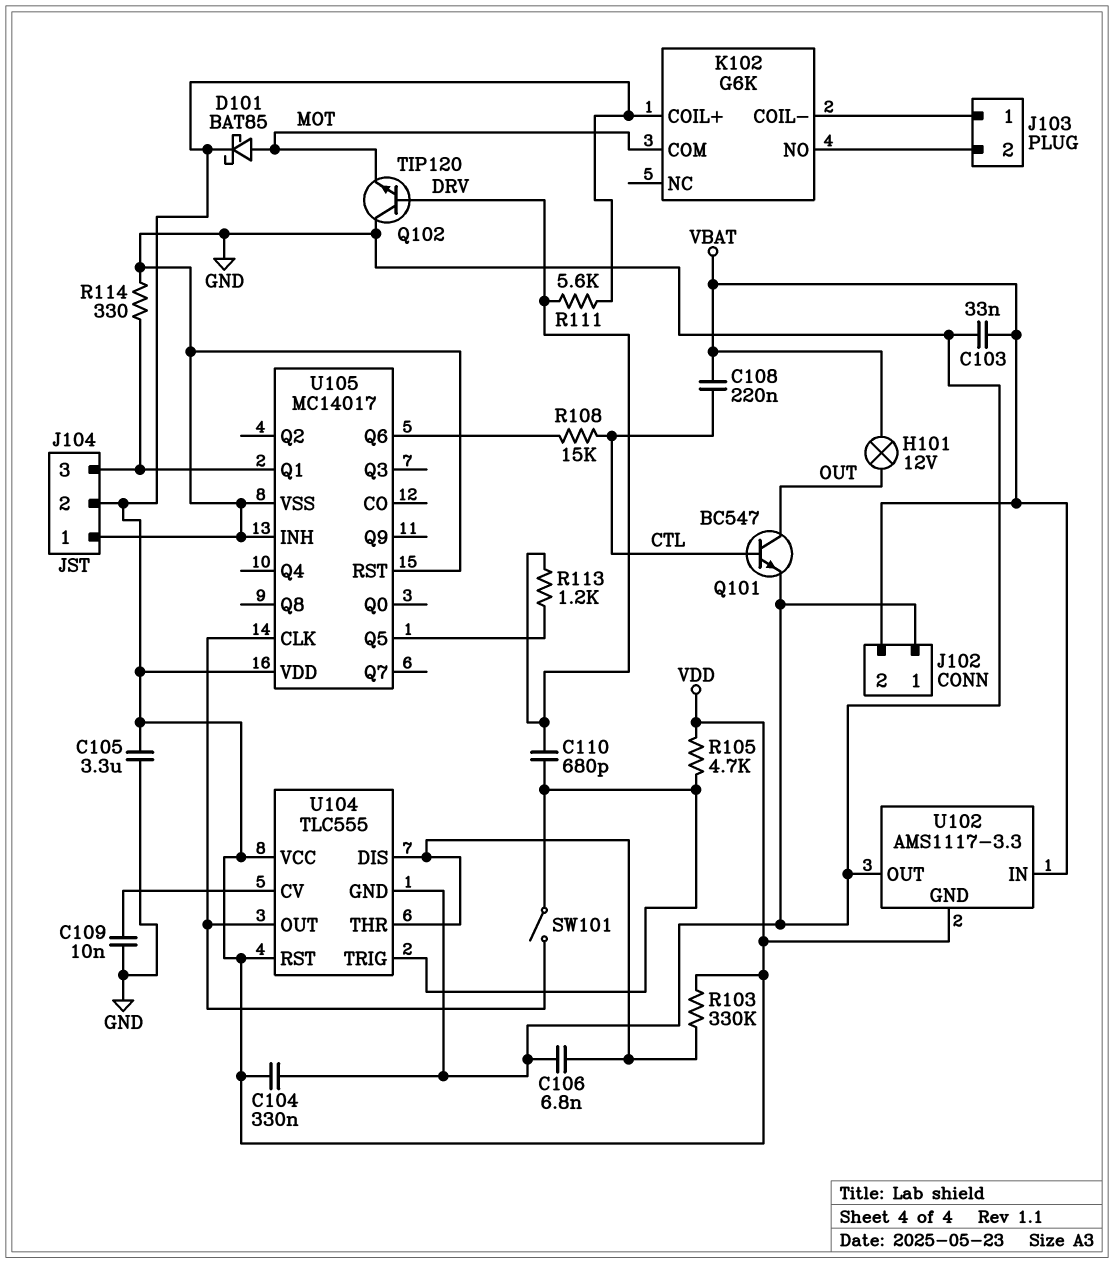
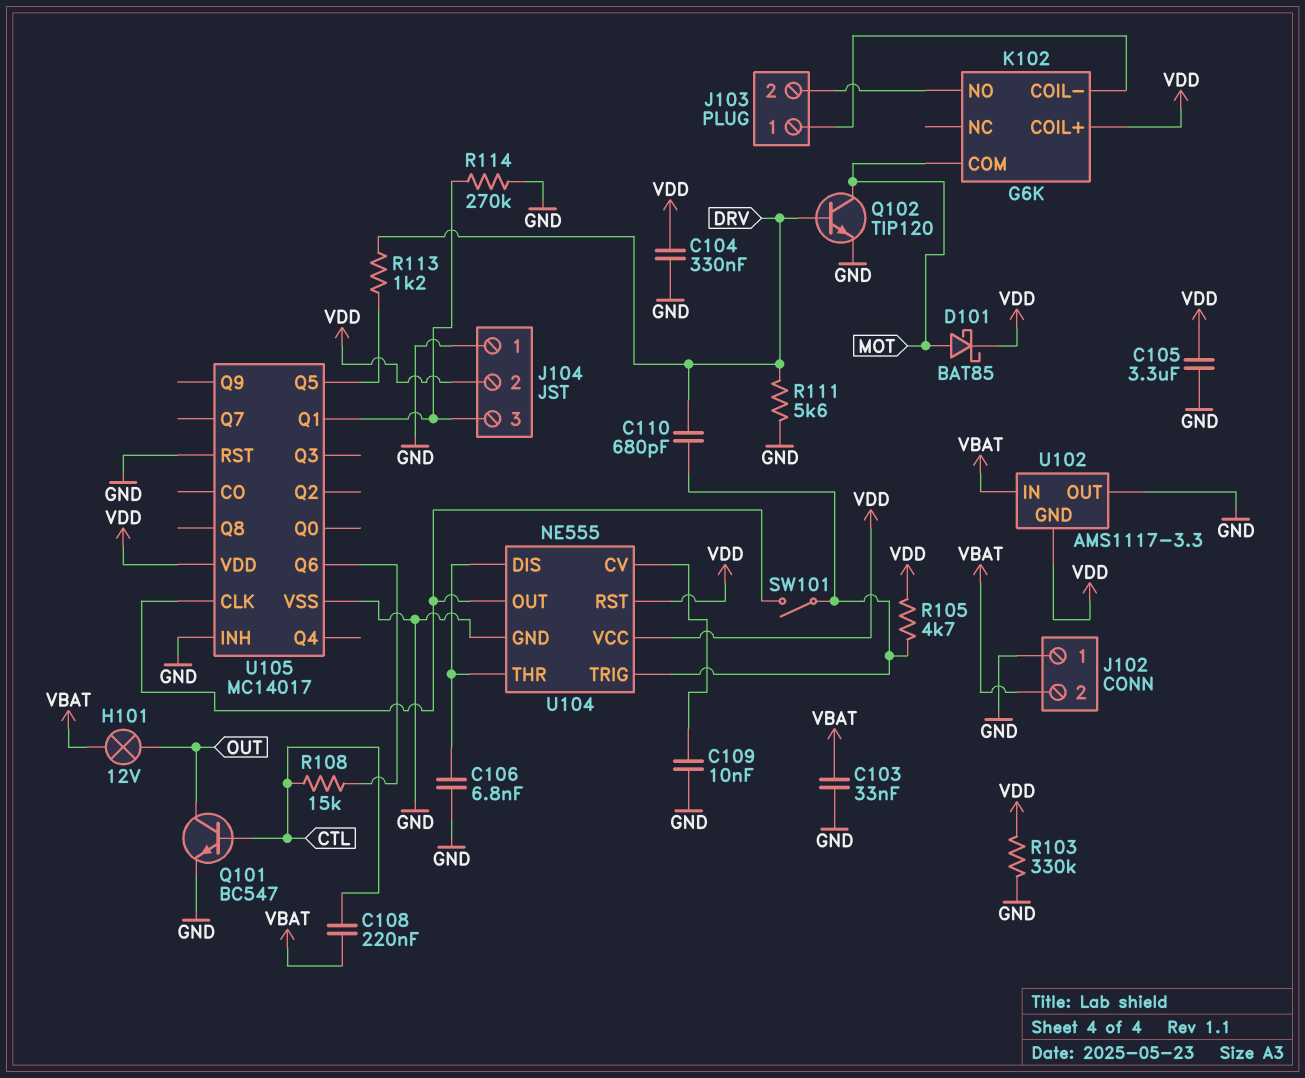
Q102: NPN TIP120 (B DRV, C GND, E MOT) -> NPN TIP120 (B DRV, C MOT, E GND)
R103: 330k (U104/DIS, VDD) -> 330k (GND, VDD)
R111: 5.6k (DRV, VDD) -> 5.6k (DRV, GND)
R114: 330 (GND, J104/3) -> 270k (GND, J104/3)
U104: TLC555 -> NE555

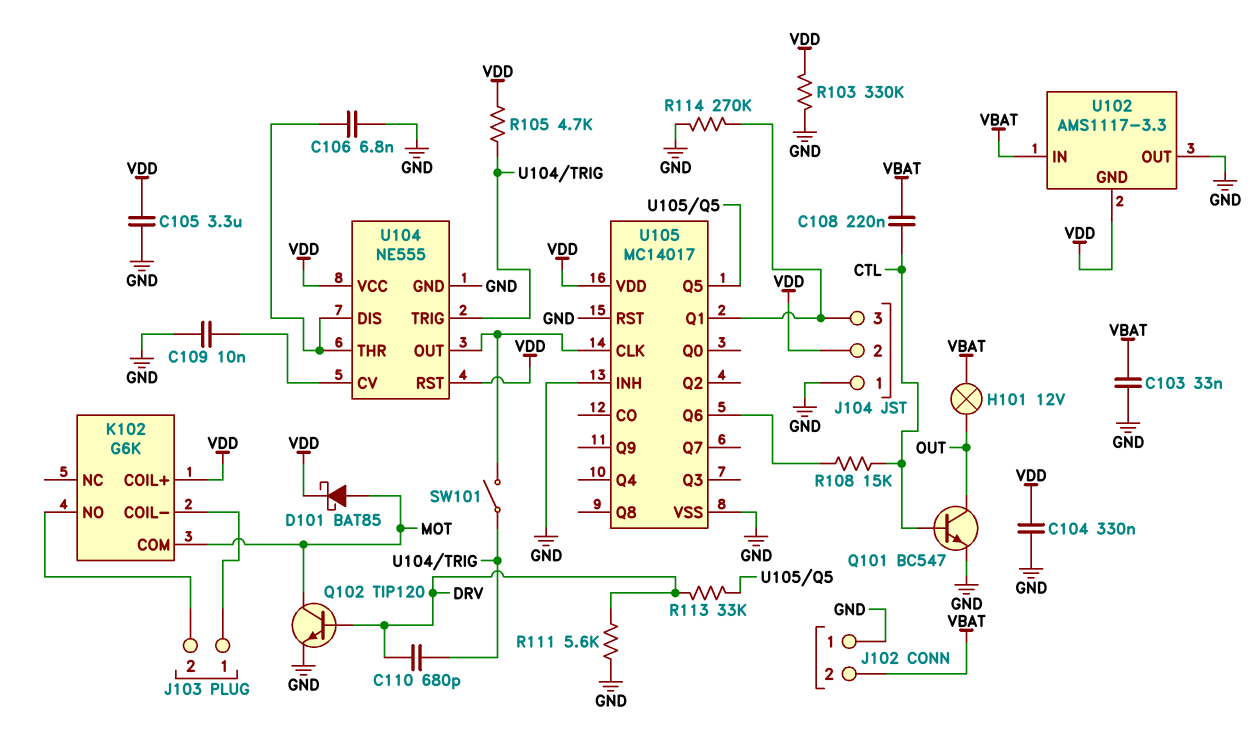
R113: 1.2k (DRV, U105/Q5) -> 33k (DRV, U105/Q5)

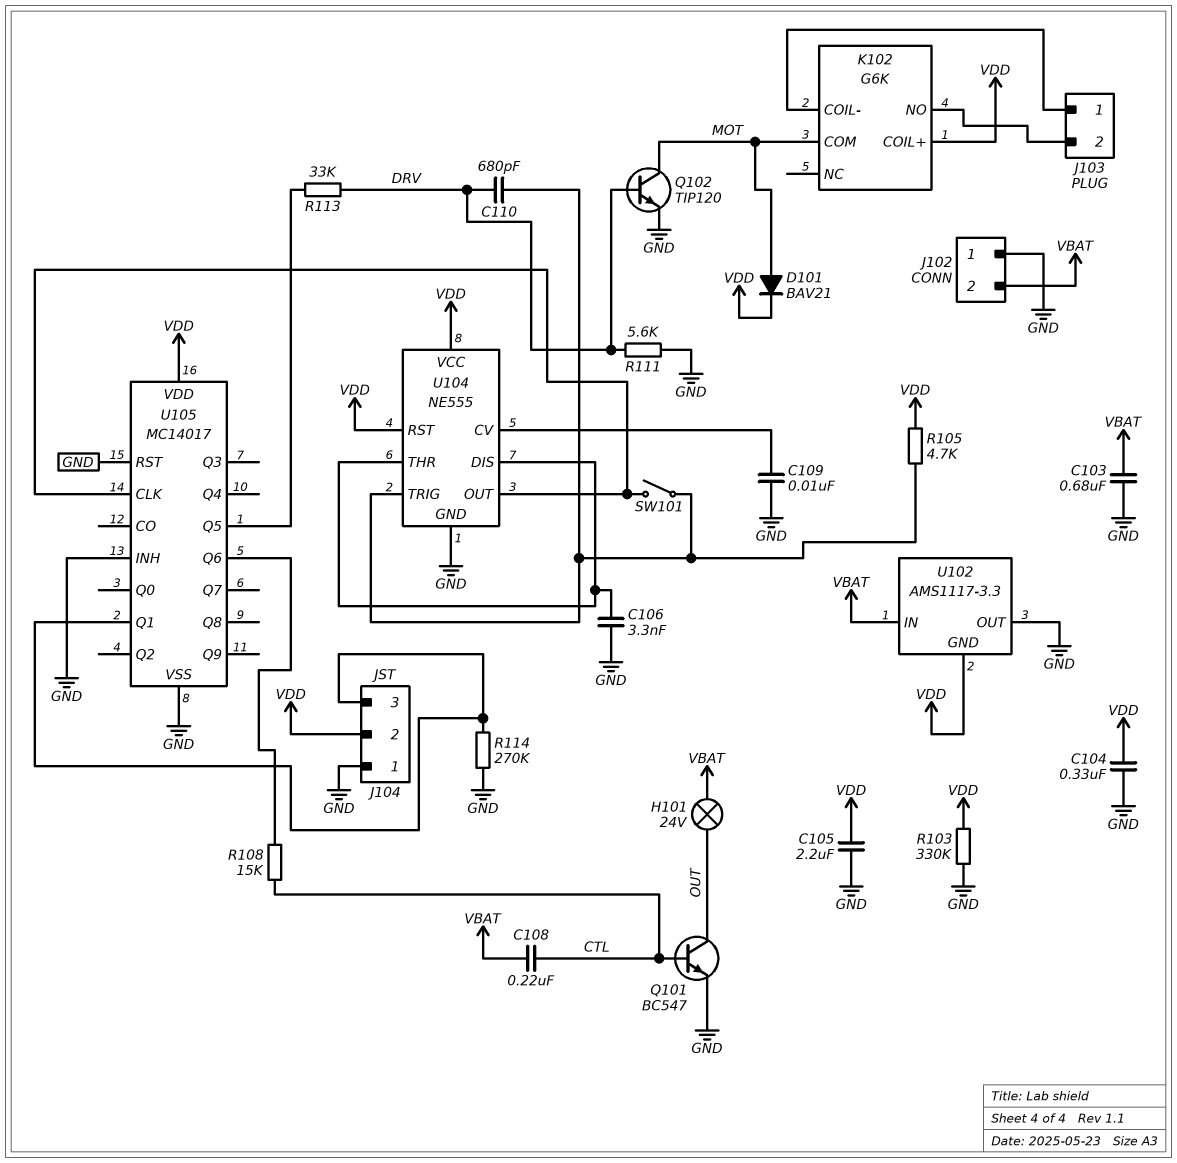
C103: 33nF (GND, VBAT) -> 680nF (GND, VBAT)
C105: 3.3uF (GND, VDD) -> 2.2uF (GND, VDD)
C106: 6.8nF (GND, U104/DIS) -> 3.3nF (GND, U104/DIS)
D101: schottky BAT85 (A MOT, K VDD) -> diode BAV21 (A MOT, K VDD)
H101: lamp 12V (OUT, VBAT) -> lamp 24V (OUT, VBAT)

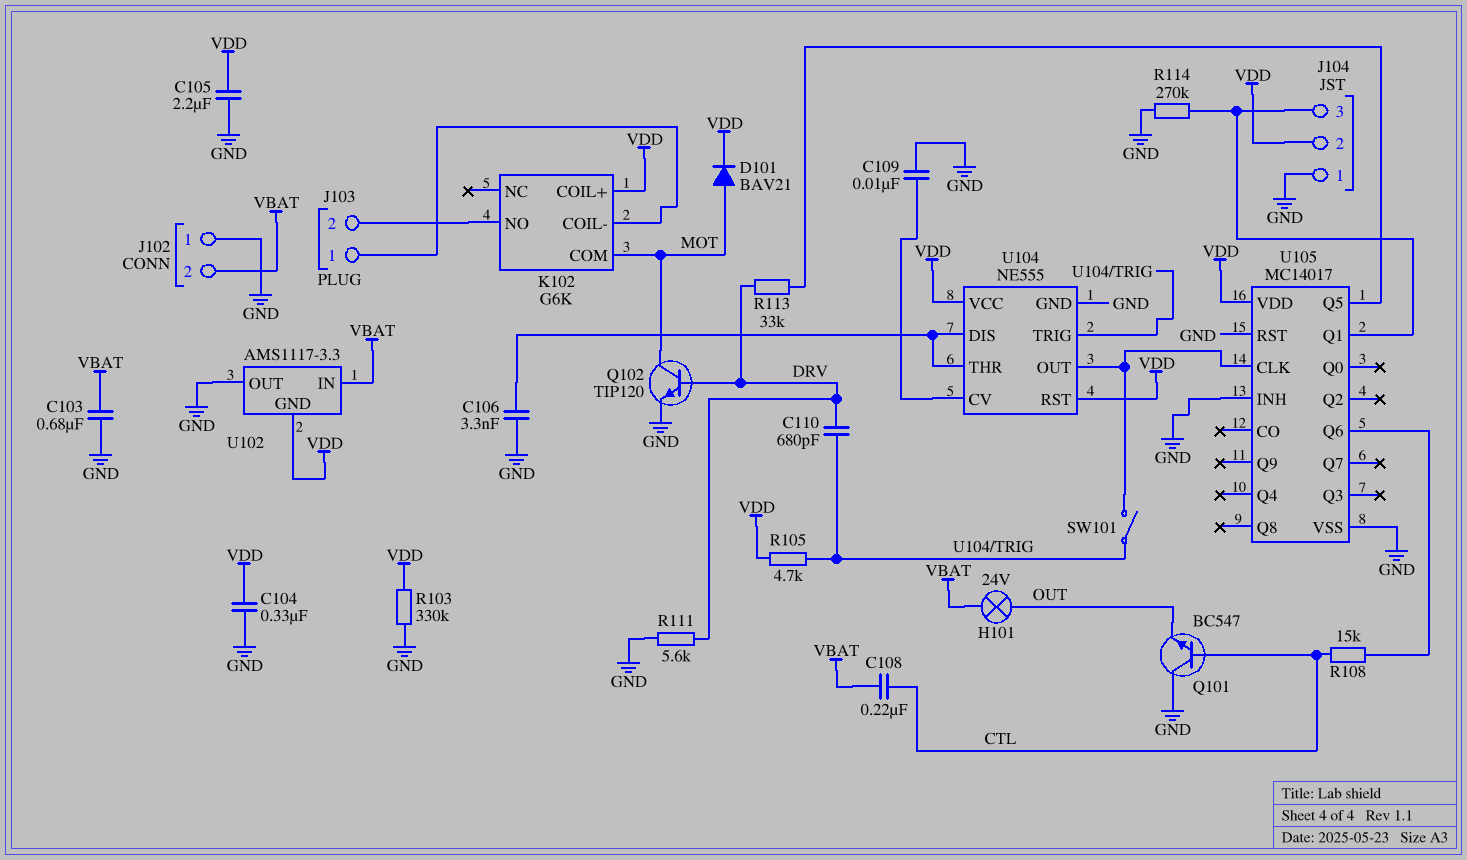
Q101: NPN BC547 (B CTL, C OUT, E GND) -> NPN BC547 (B CTL, C GND, E OUT)

